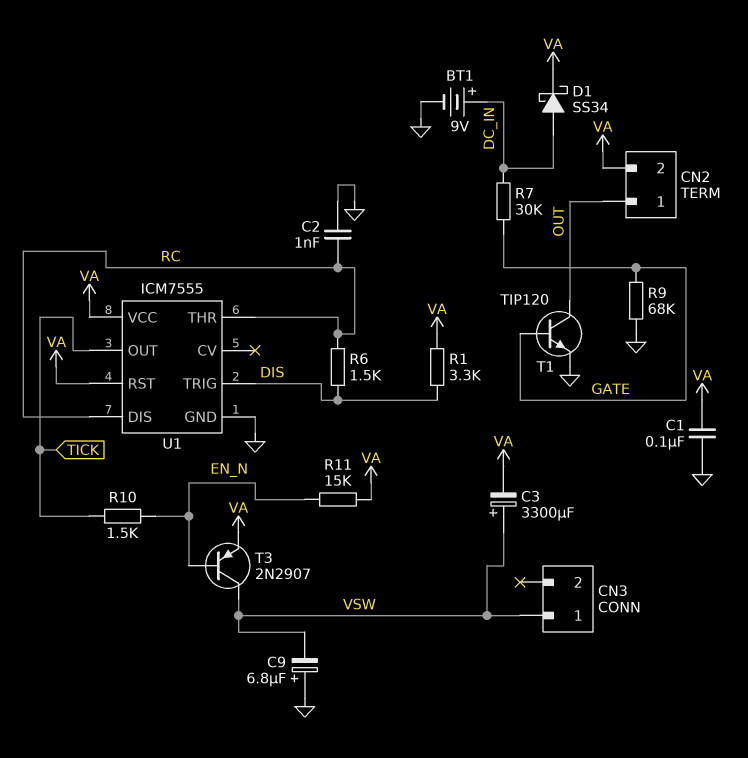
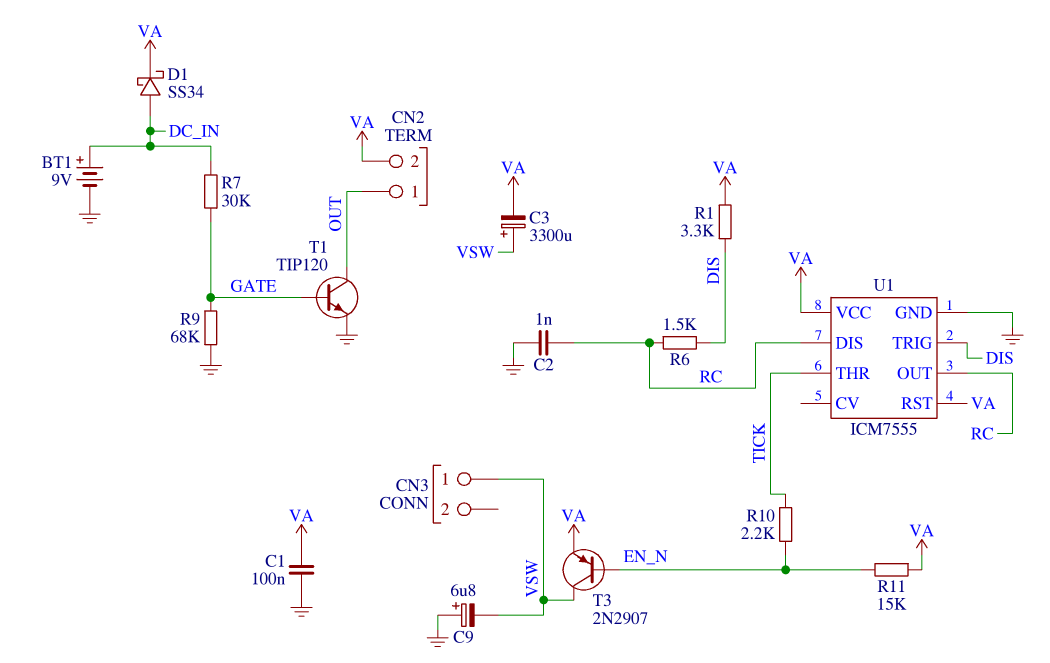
R10: 1.5k (EN_N, TICK) -> 2.2k (EN_N, TICK)
U1 pin OUT: TICK -> RC
U1 pin THR: RC -> TICK

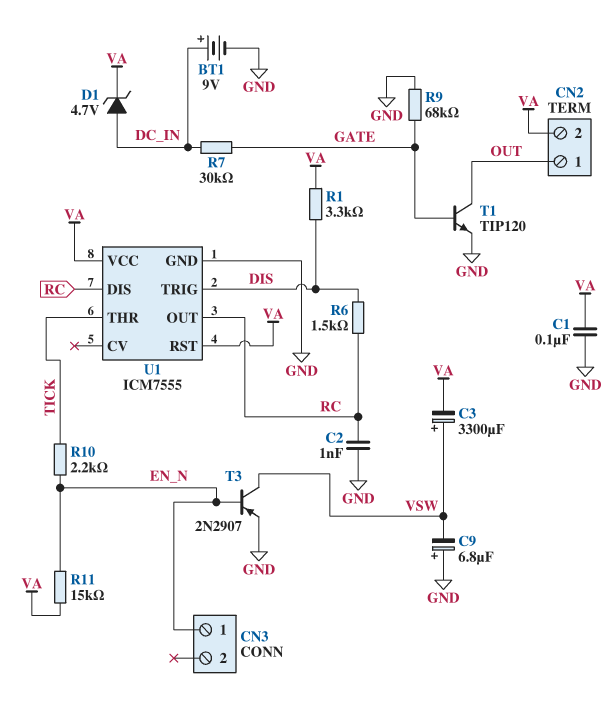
CN3 pin 1: VSW -> EN_N
D1: schottky SS34 (A DC_IN, K VA) -> zener 4.7V (A DC_IN, K VA)
T3: PNP 2N2907 (B EN_N, C VSW, E VA) -> PNP 2N2907 (B EN_N, C VSW, E GND)

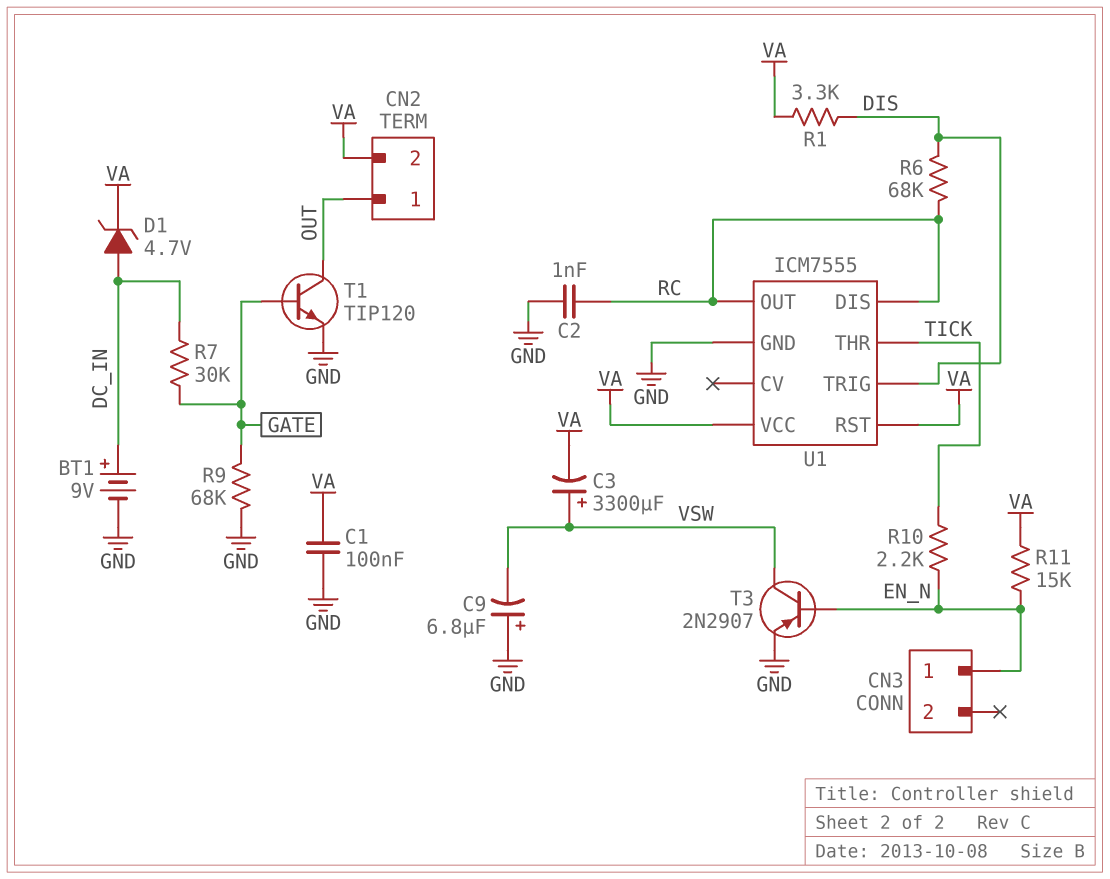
R6: 1.5k (DIS, RC) -> 68k (DIS, RC)

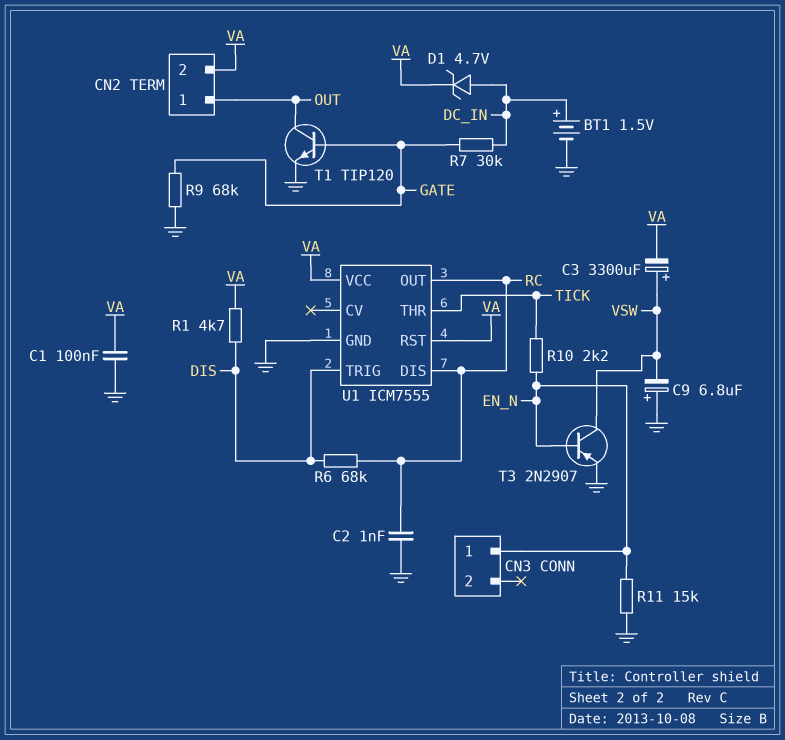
BT1: 9V (plus DC_IN, minus GND) -> 1.5V (plus DC_IN, minus GND)
R1: 3.3k (DIS, VA) -> 4.7k (DIS, VA)
R11: 15k (EN_N, VA) -> 15k (EN_N, GND)

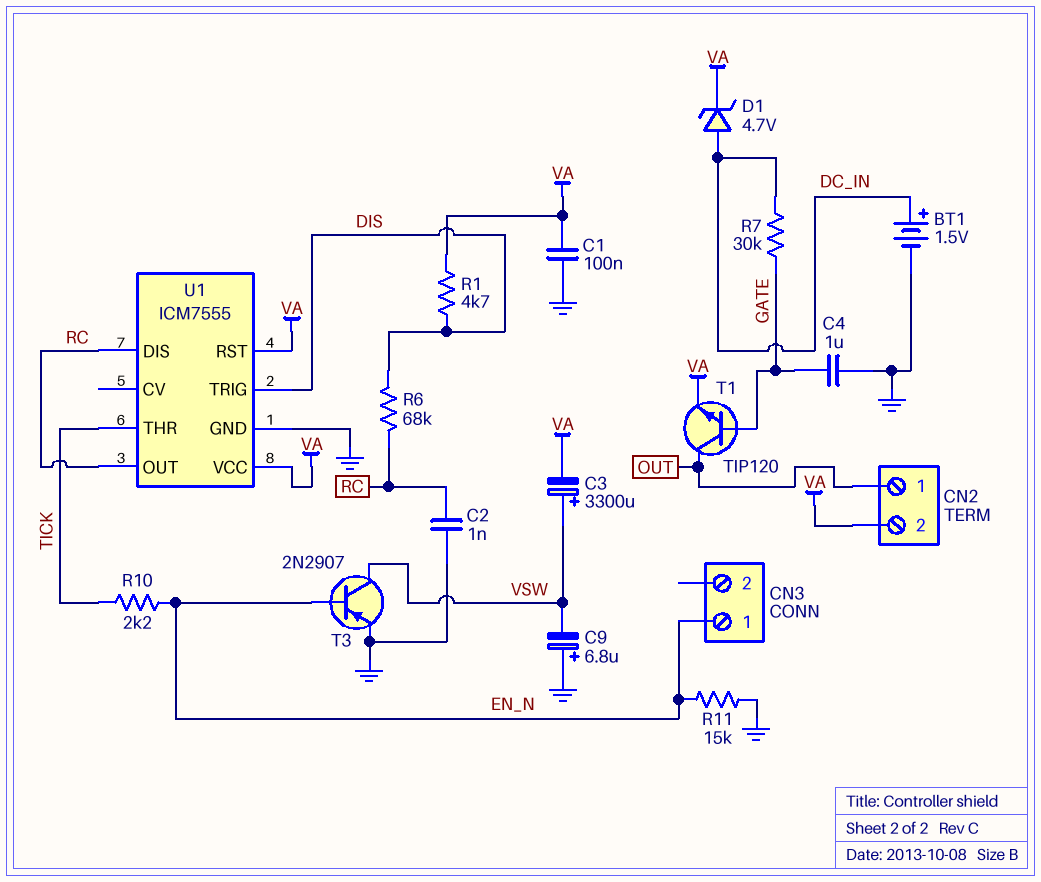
C4: none -> 1uF (GATE, GND)
R9: 68k (GATE, GND) -> none
T1: NPN TIP120 (B GATE, C OUT, E GND) -> NPN TIP120 (B GATE, C OUT, E VA)

